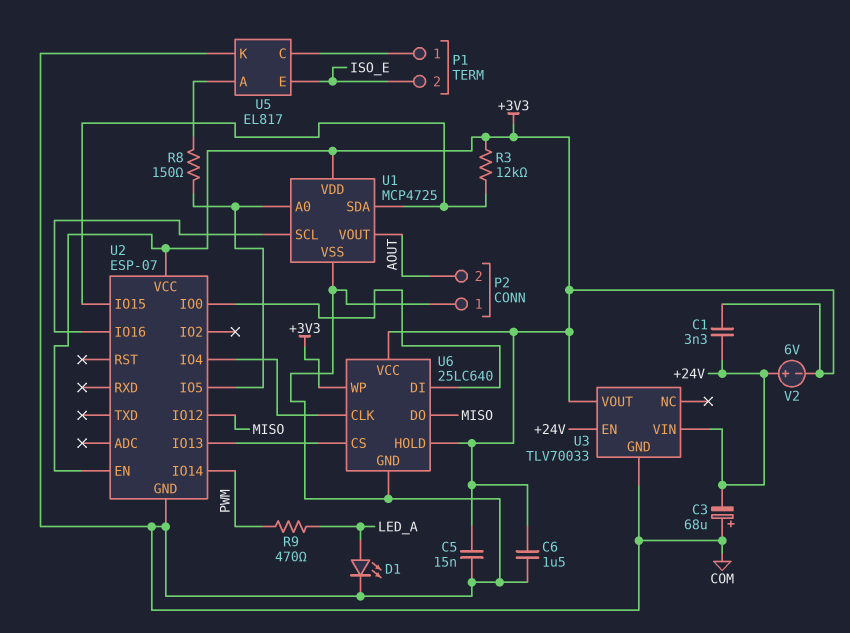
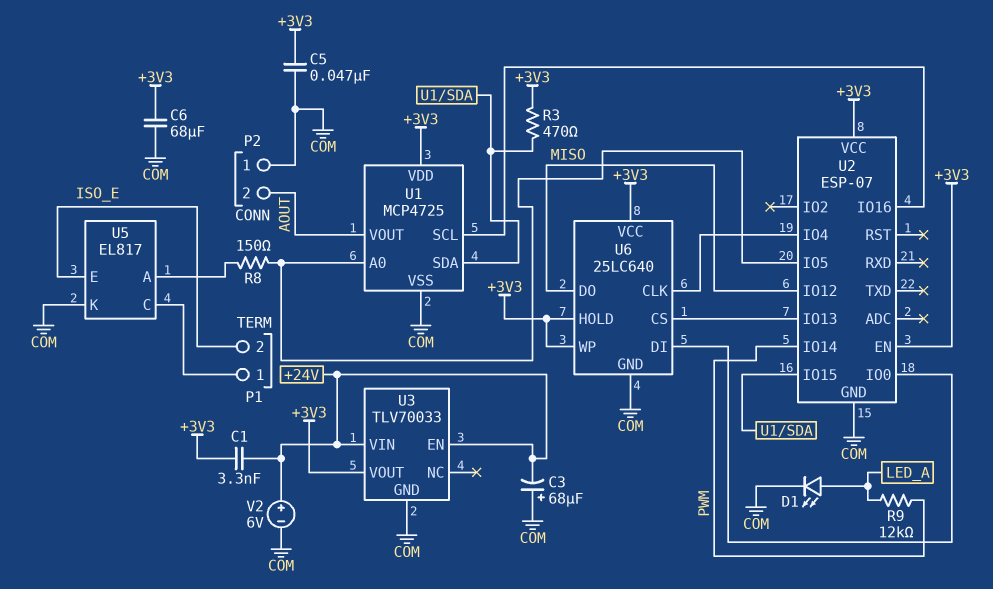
C5: 15nF (+3V3, COM) -> 47nF (+3V3, COM)
C6: 1.5uF (+3V3, COM) -> 68uF (+3V3, COM)
R3: 12k (+3V3, U1/SDA) -> 470 (+3V3, U1/SDA)
R9: 470 (LED_A, PWM) -> 12k (LED_A, PWM)
V2: 6V (plus +24V, minus +3V3) -> 6V (plus +24V, minus COM)

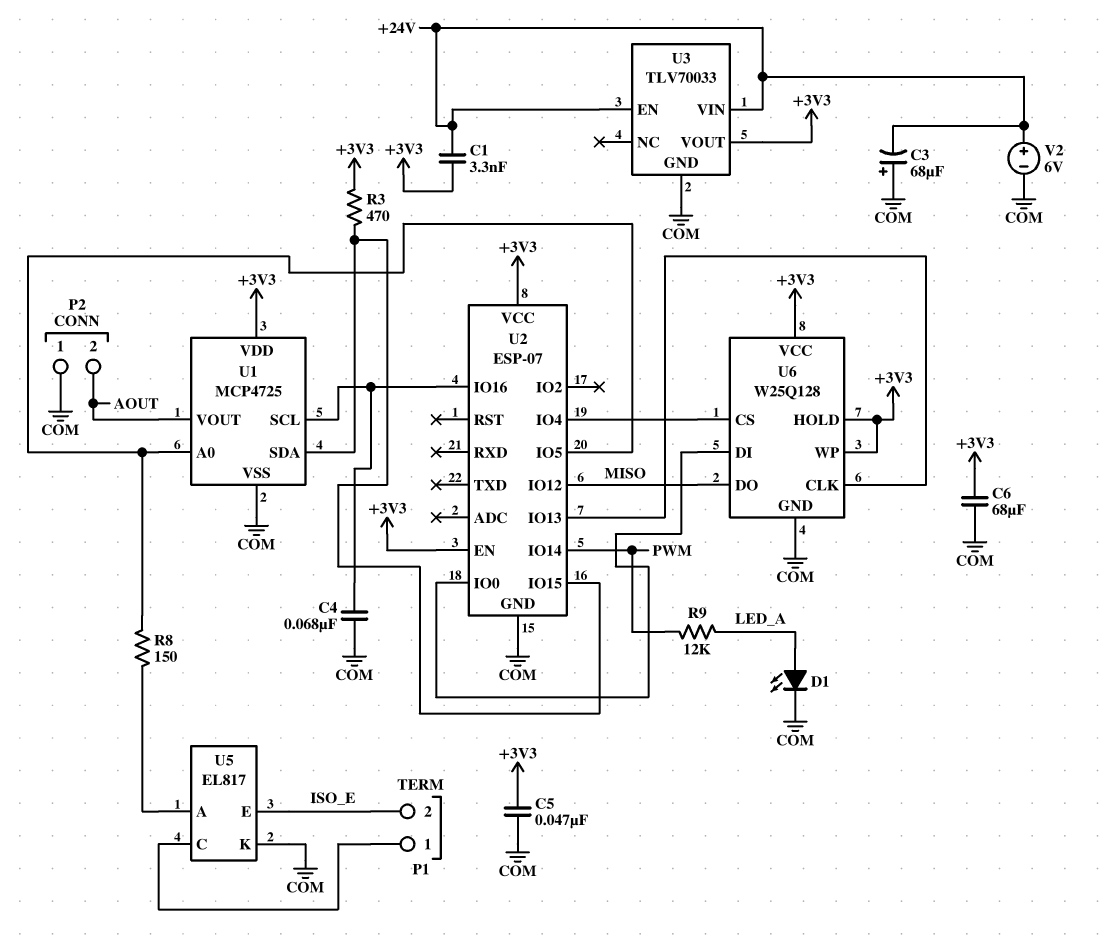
C4: none -> 68nF (COM, U1/SCL)
U6: 25LC640 -> W25Q128
U6 pin CLK: U2/IO4 -> U2/IO13
U6 pin CS: U2/IO13 -> U2/IO4

